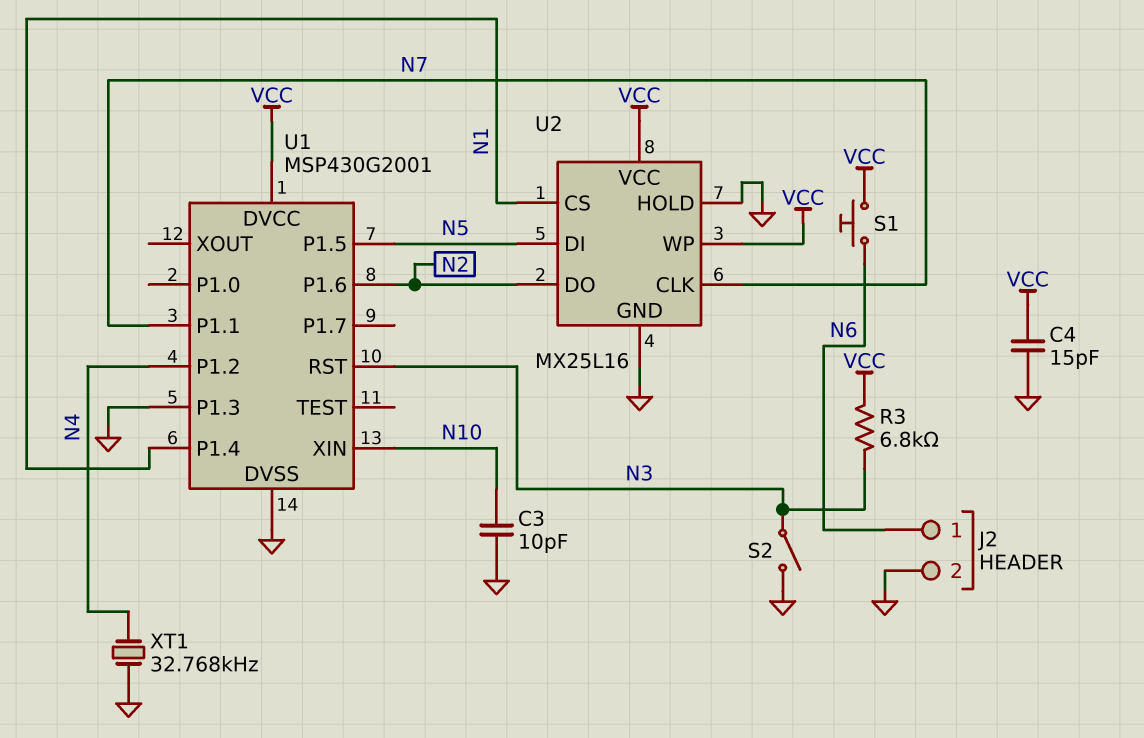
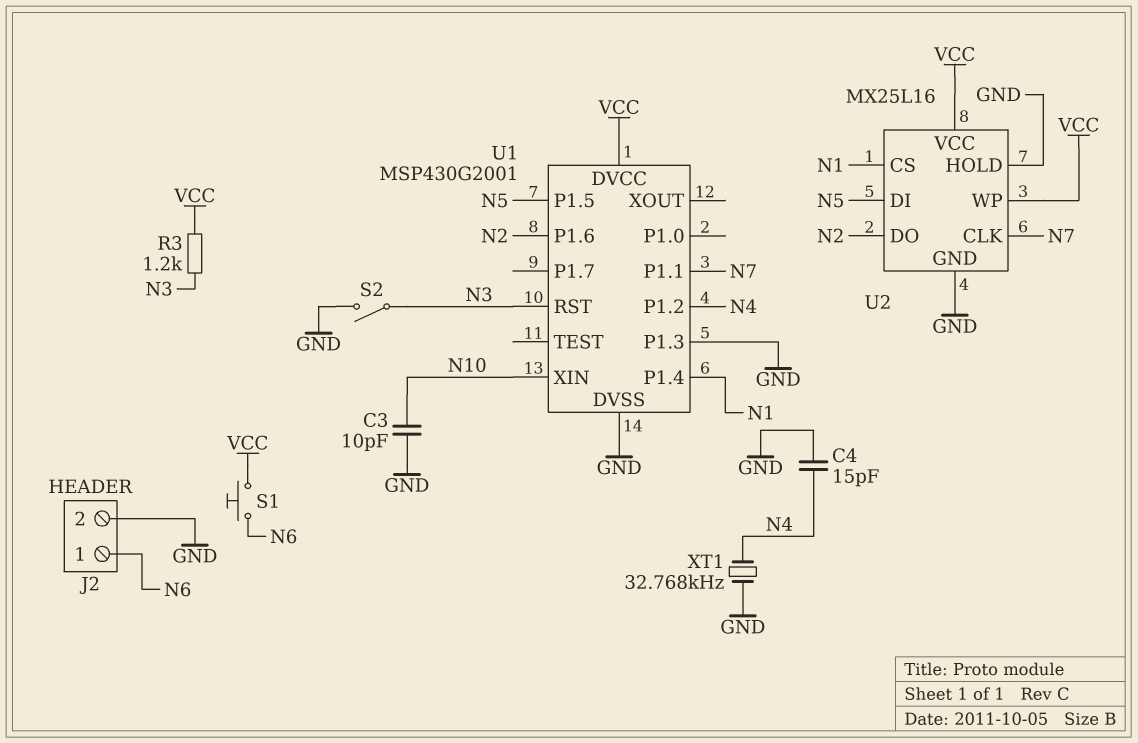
C4: 15pF (GND, VCC) -> 15pF (GND, N4)
R3: 6.8k (N3, VCC) -> 1.2k (N3, VCC)

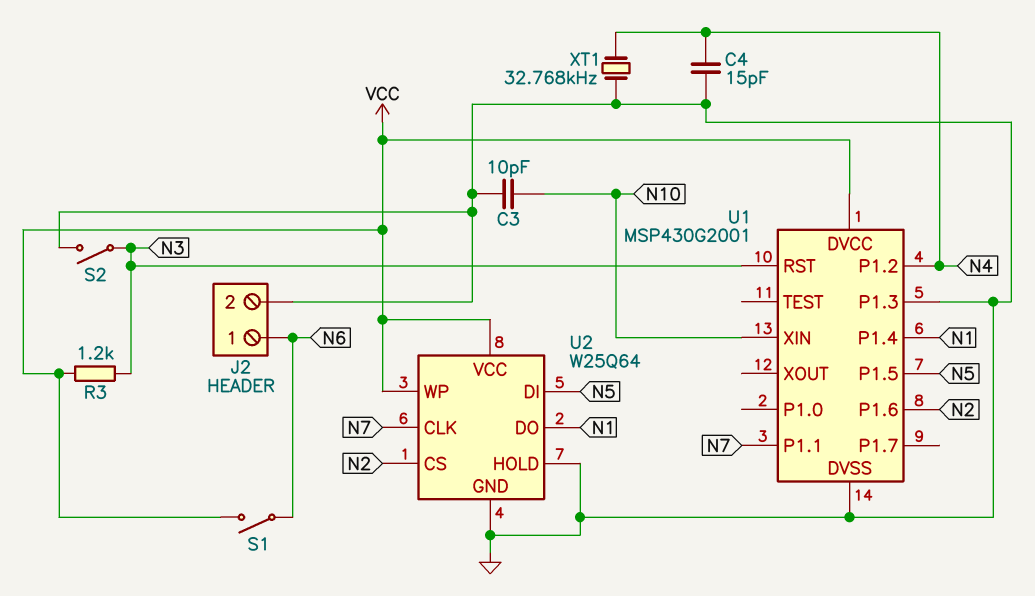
S1: button (N6, VCC) -> switch (N6, VCC)
U2: MX25L16 -> W25Q64
U2 pin CS: N1 -> N2
U2 pin DO: N2 -> N1

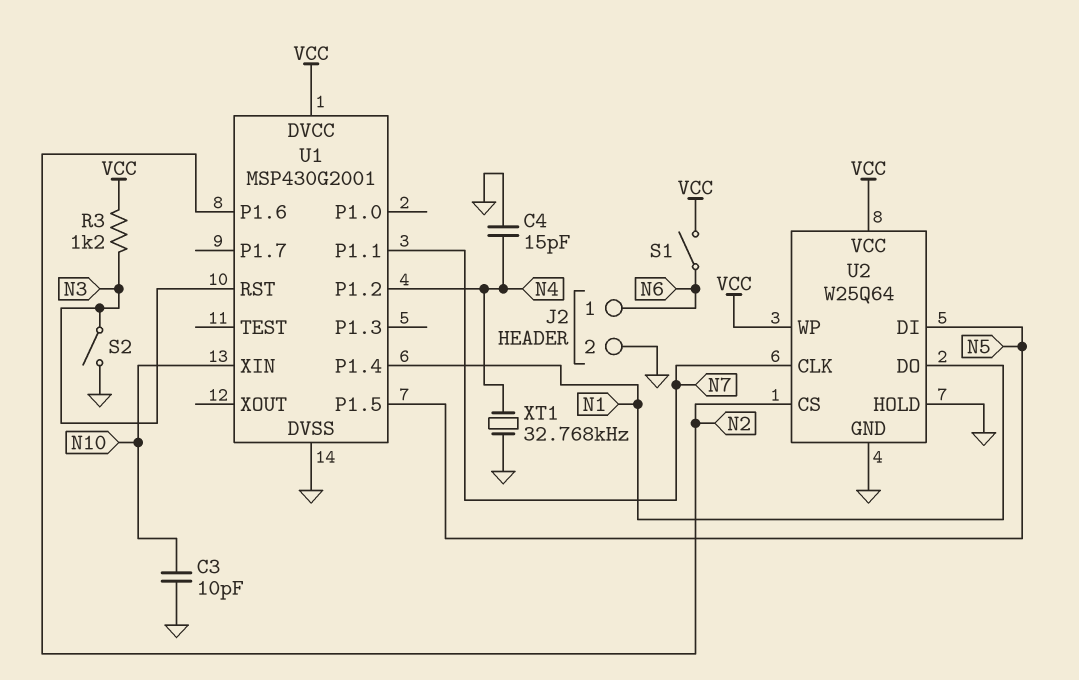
U1 pin P1.3: GND -> none

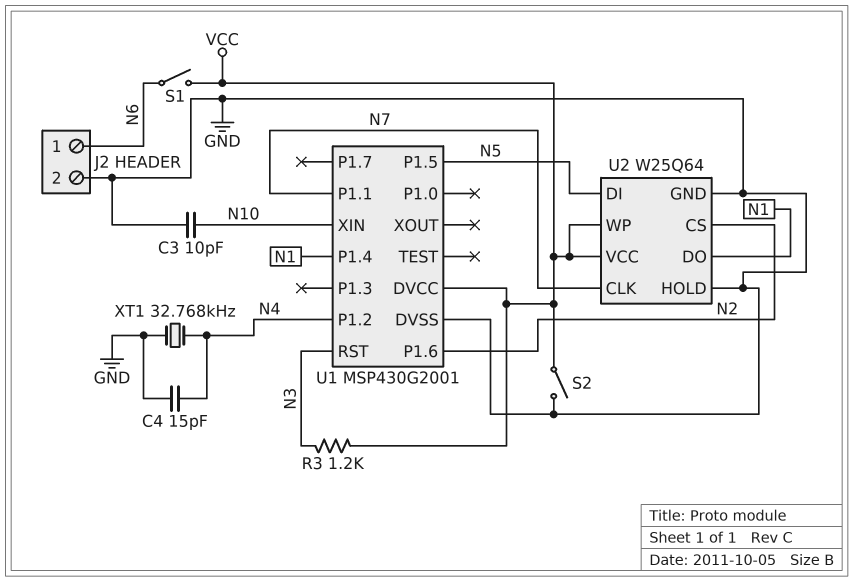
S2: switch (GND, N3) -> switch (GND, VCC)

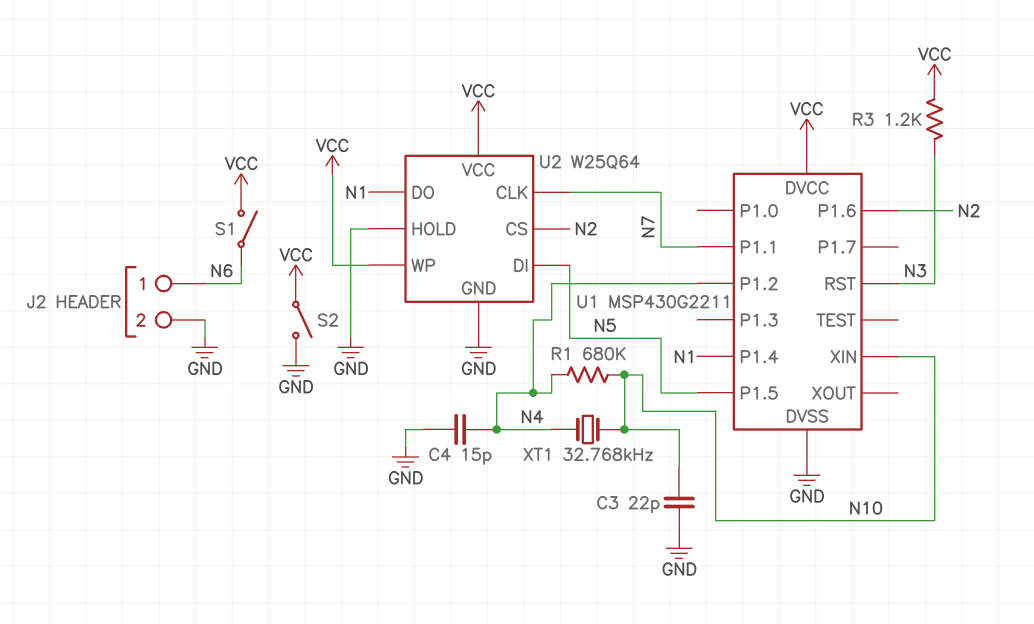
C3: 10pF (GND, N10) -> 22pF (GND, N10)
R1: none -> 680k (N4, N10)
U1: MSP430G2001 -> MSP430G2211
XT1: 32.768kHz (GND, N4) -> 32.768kHz (N4, N10)

